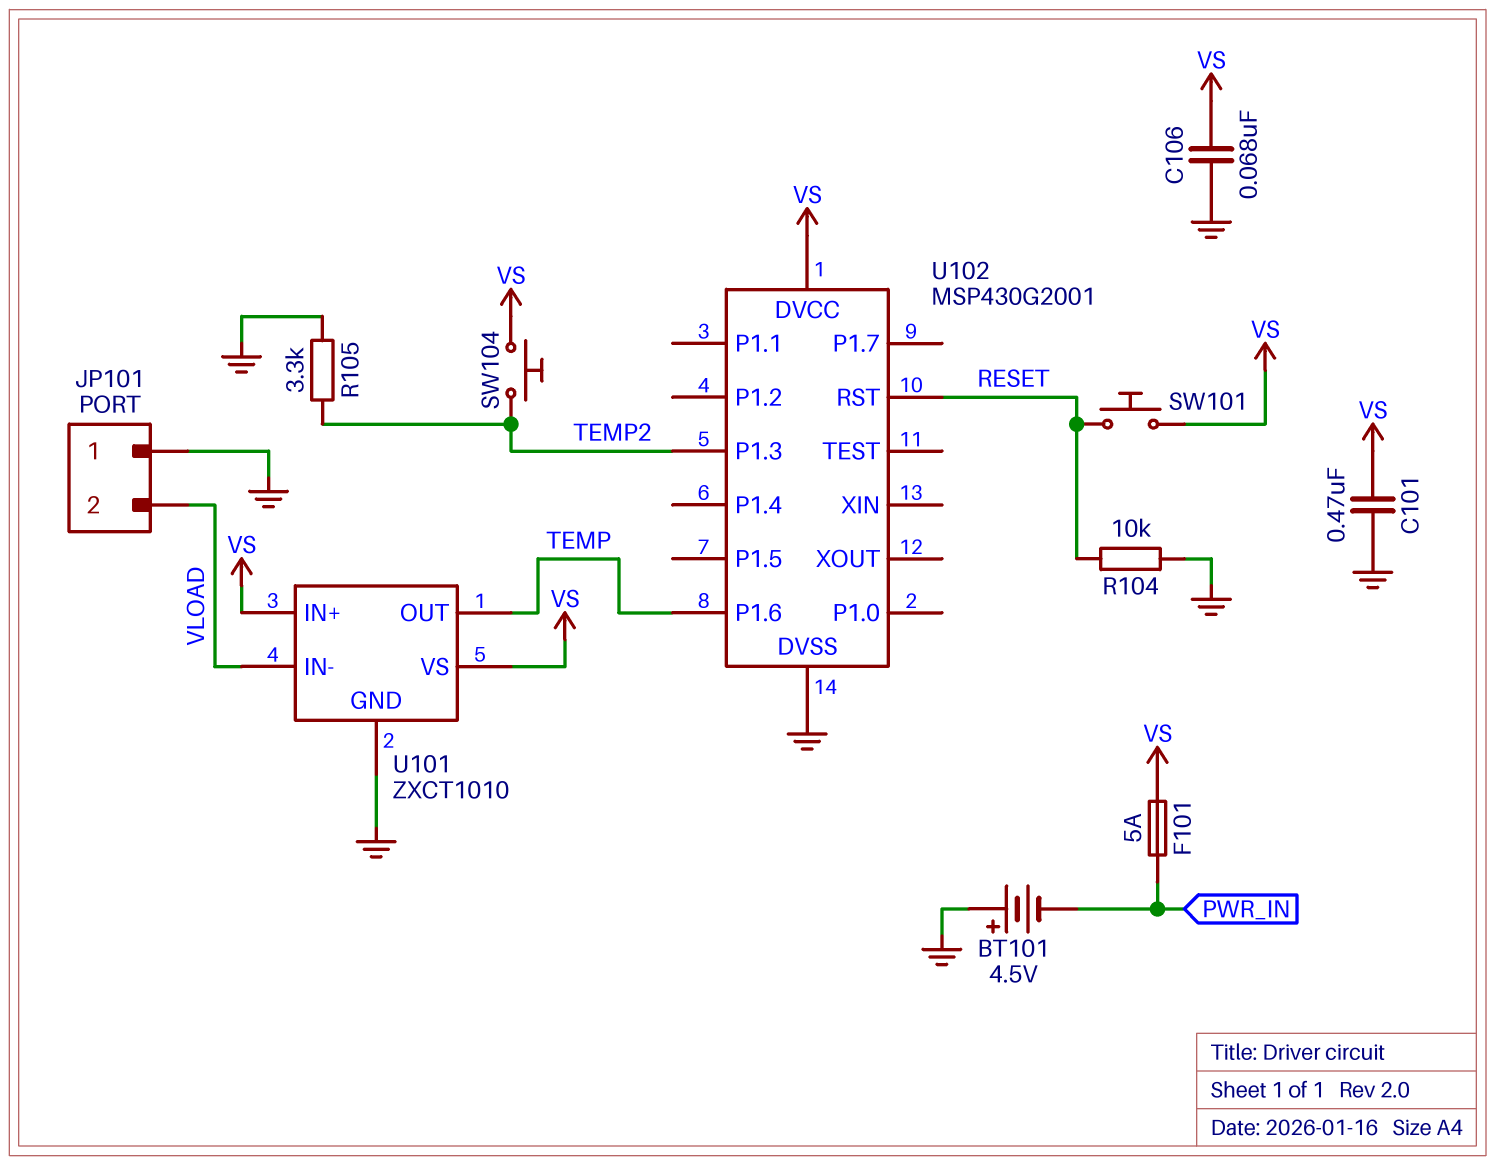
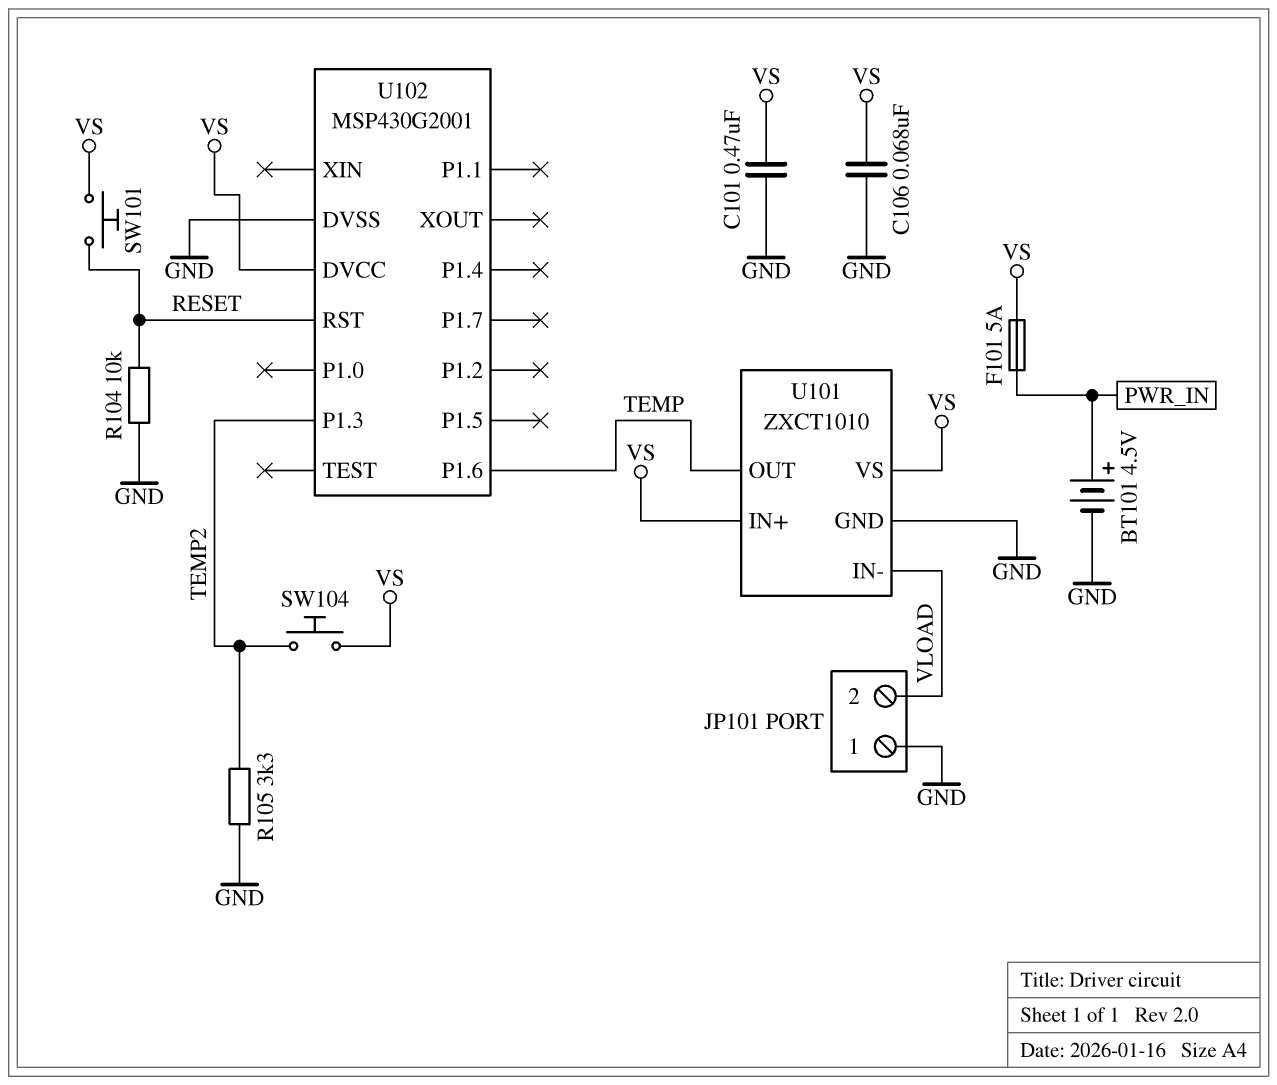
BT101: 4.5V (plus GND, minus PWR_IN) -> 4.5V (plus PWR_IN, minus GND)

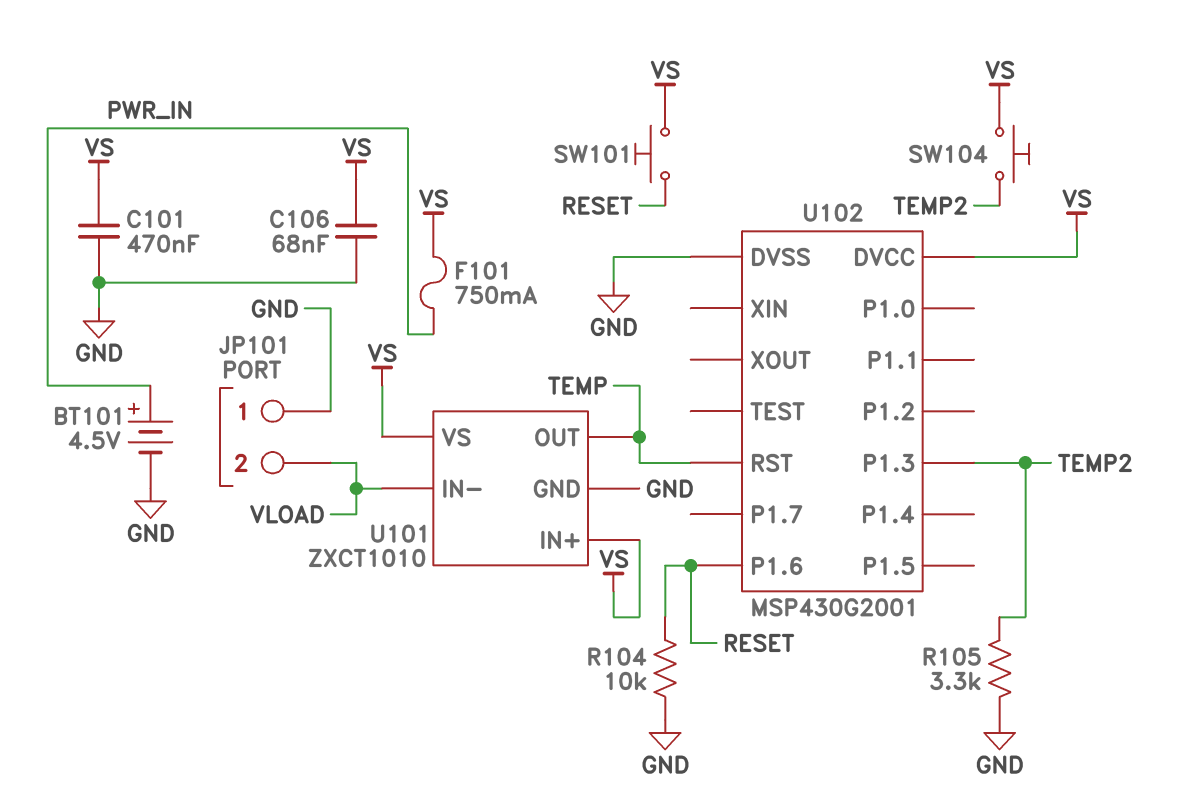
F101: 5A (PWR_IN, VS) -> 750mA (PWR_IN, VS)
U102 pin P1.6: TEMP -> RESET
U102 pin RST: RESET -> TEMP

